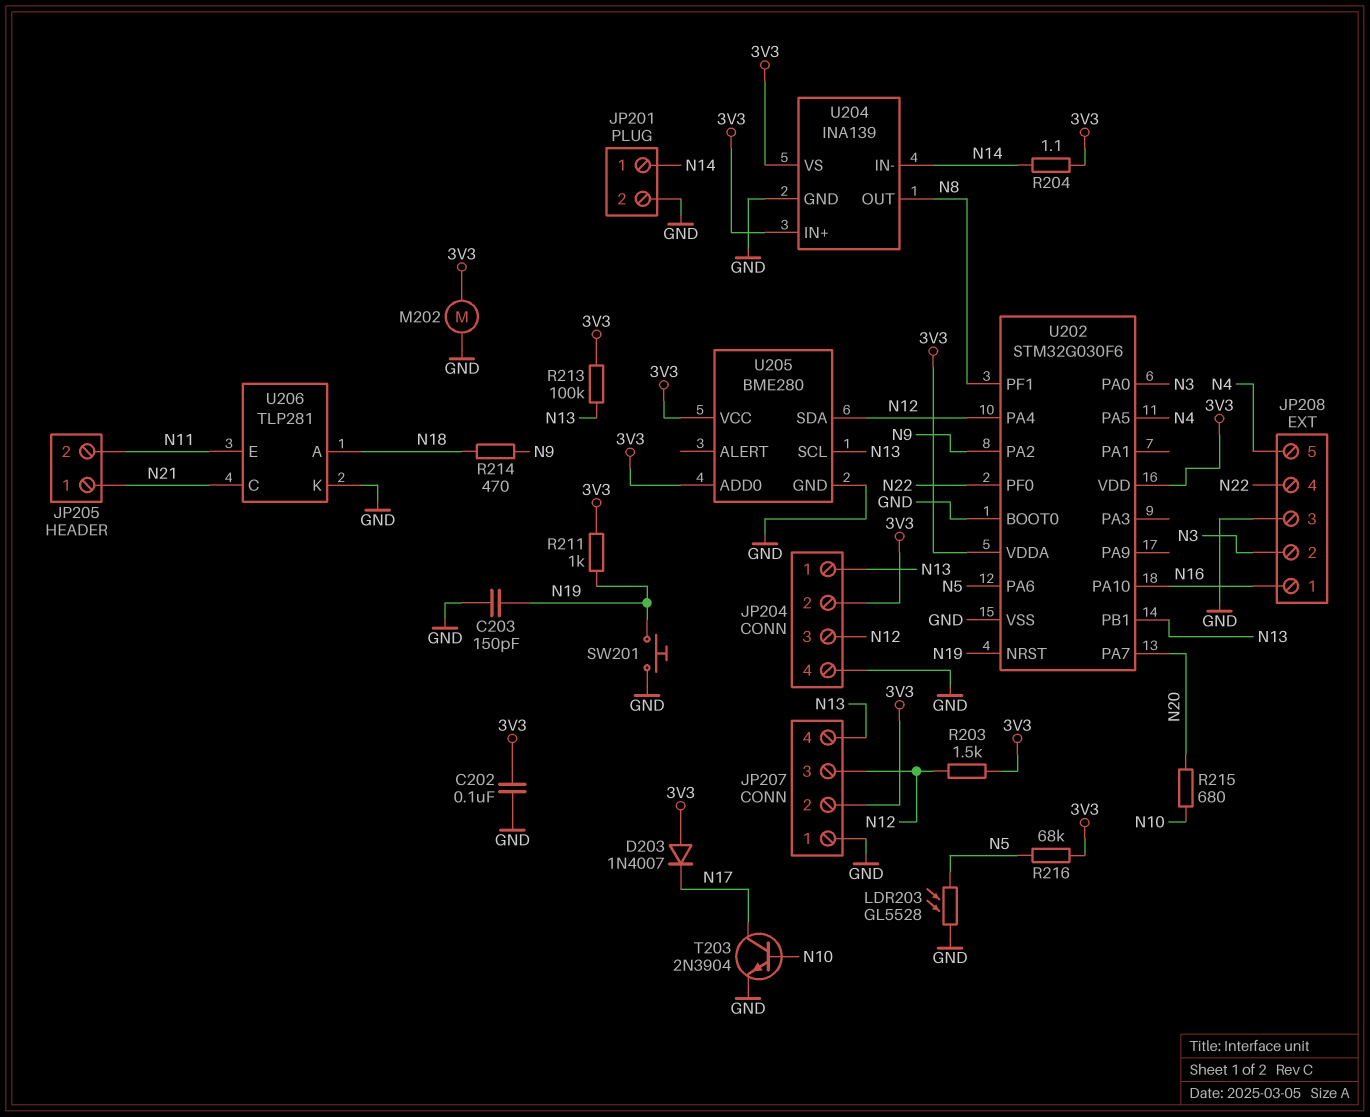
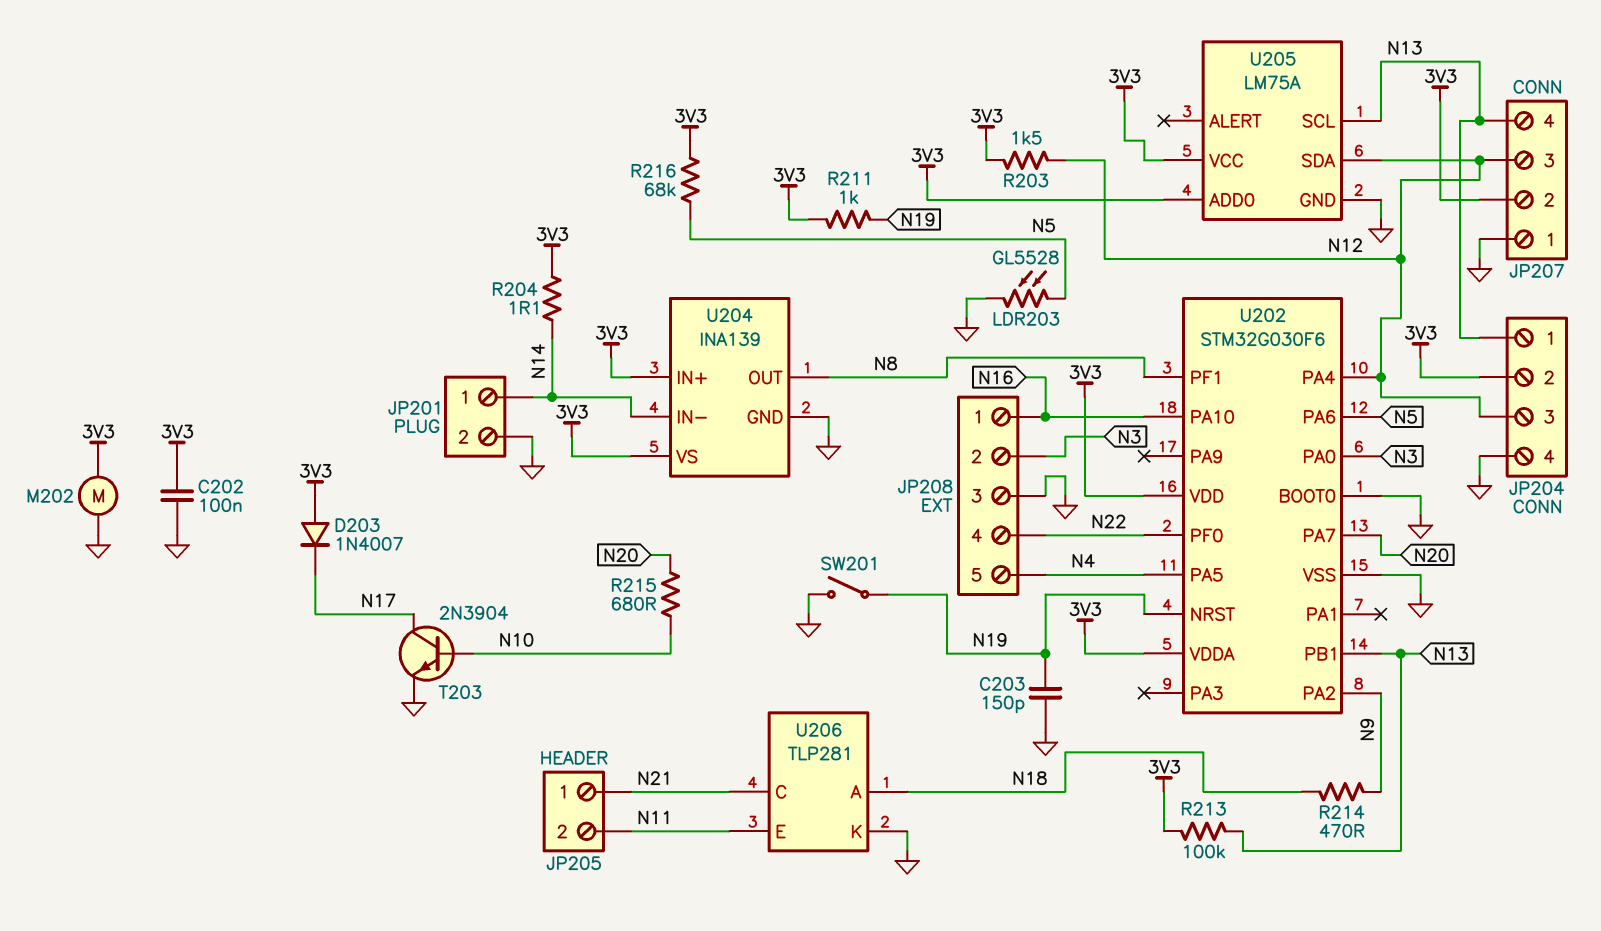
SW201: button (GND, N19) -> switch (GND, N19)
U205: BME280 -> LM75A

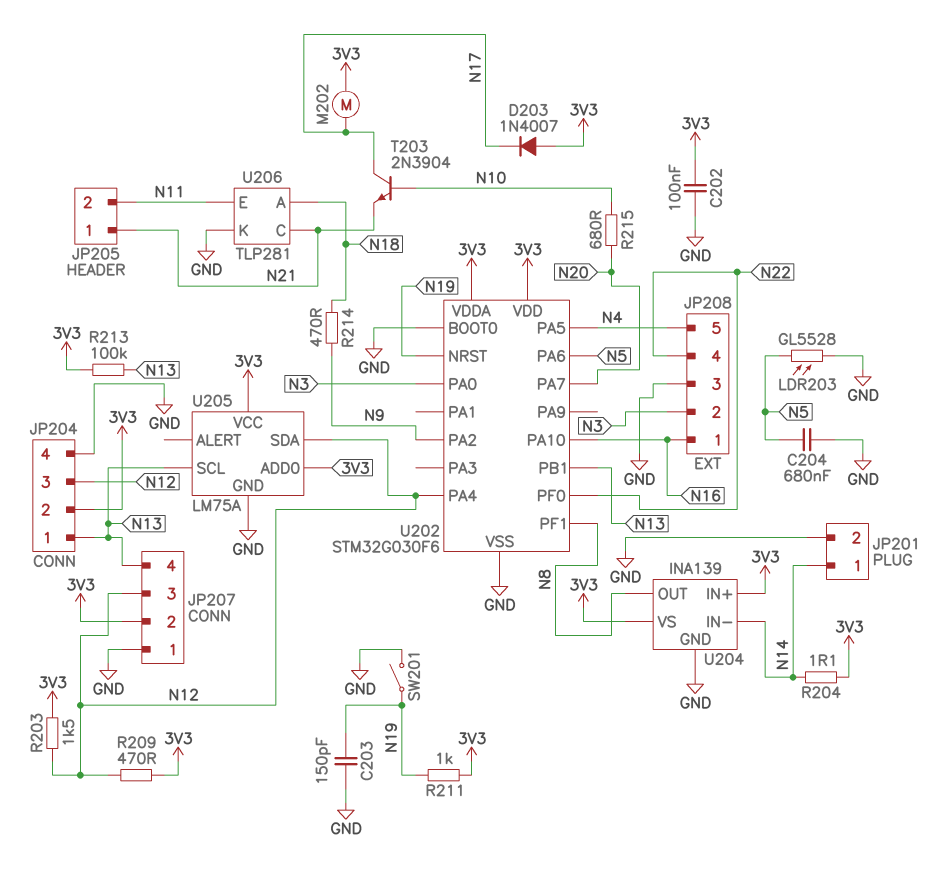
C204: none -> 680nF (GND, N5)
M202: motor (3V3, GND) -> motor (3V3, N17)
R209: none -> 470 (3V3, N12)
R216: 68k (3V3, N5) -> none
T203: NPN 2N3904 (B N10, C N17, E GND) -> NPN 2N3904 (B N10, C N17, E N21)

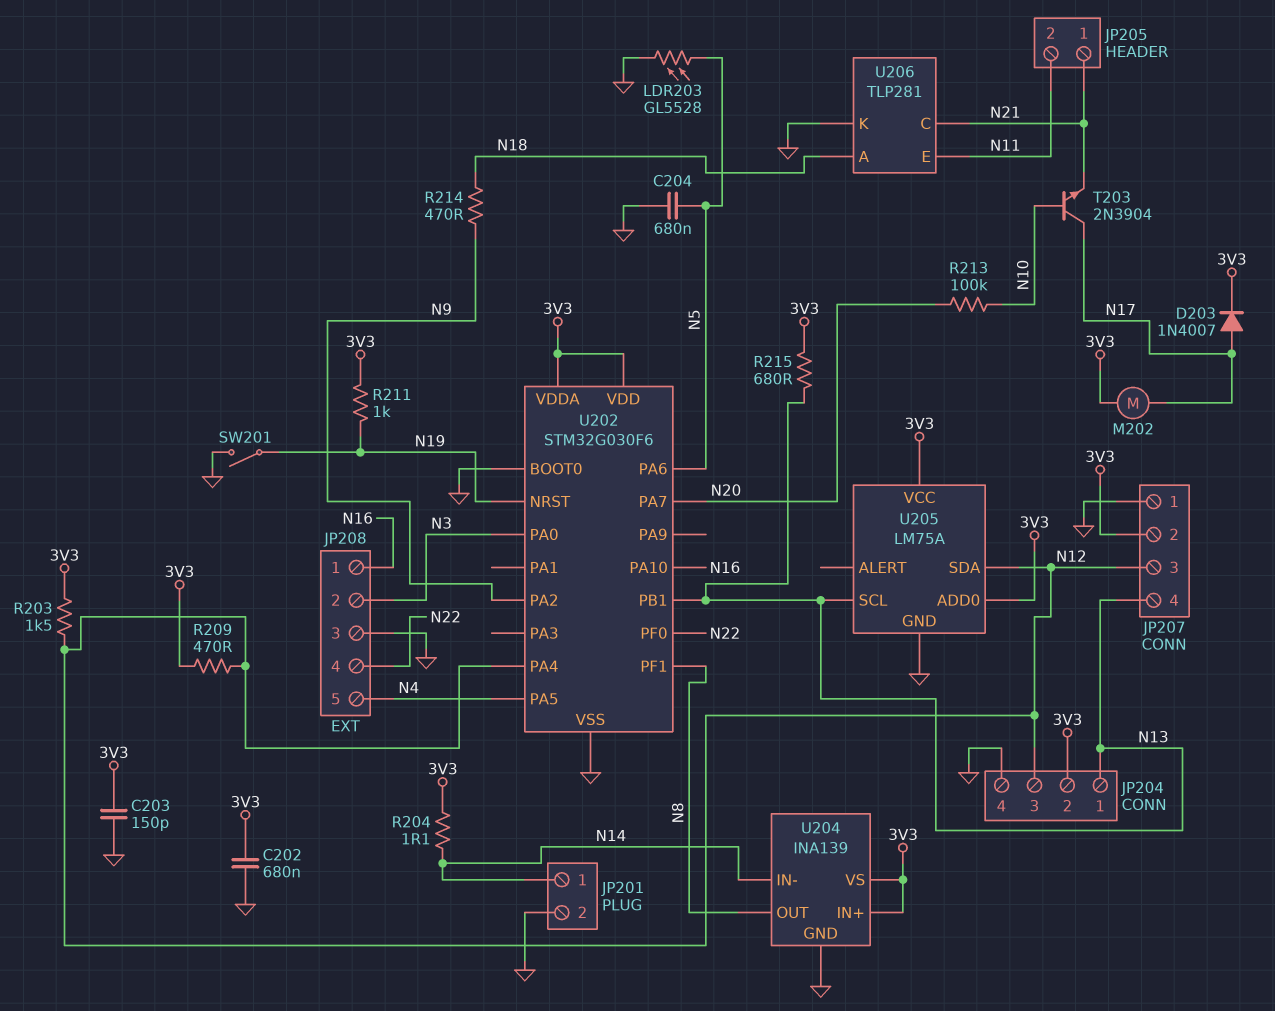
C202: 100nF (3V3, GND) -> 680nF (3V3, GND)
C203: 150pF (GND, N19) -> 150pF (3V3, GND)
D203: diode 1N4007 (A 3V3, K N17) -> diode 1N4007 (A N17, K 3V3)
R213: 100k (3V3, N13) -> 100k (N10, N20)
R215: 680 (N10, N20) -> 680 (3V3, N13)

